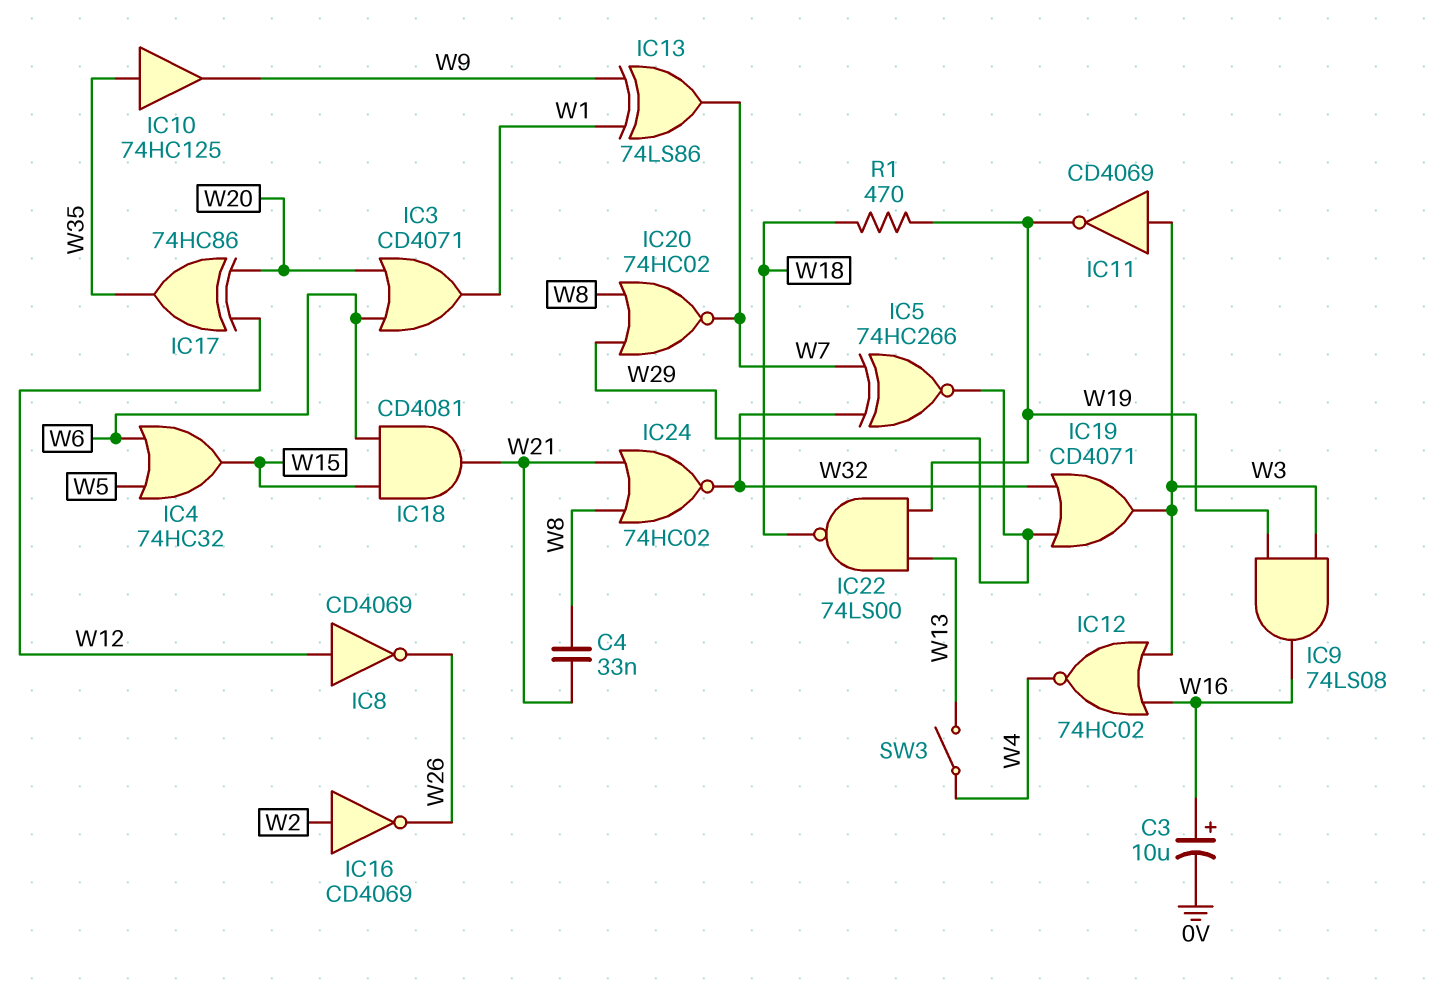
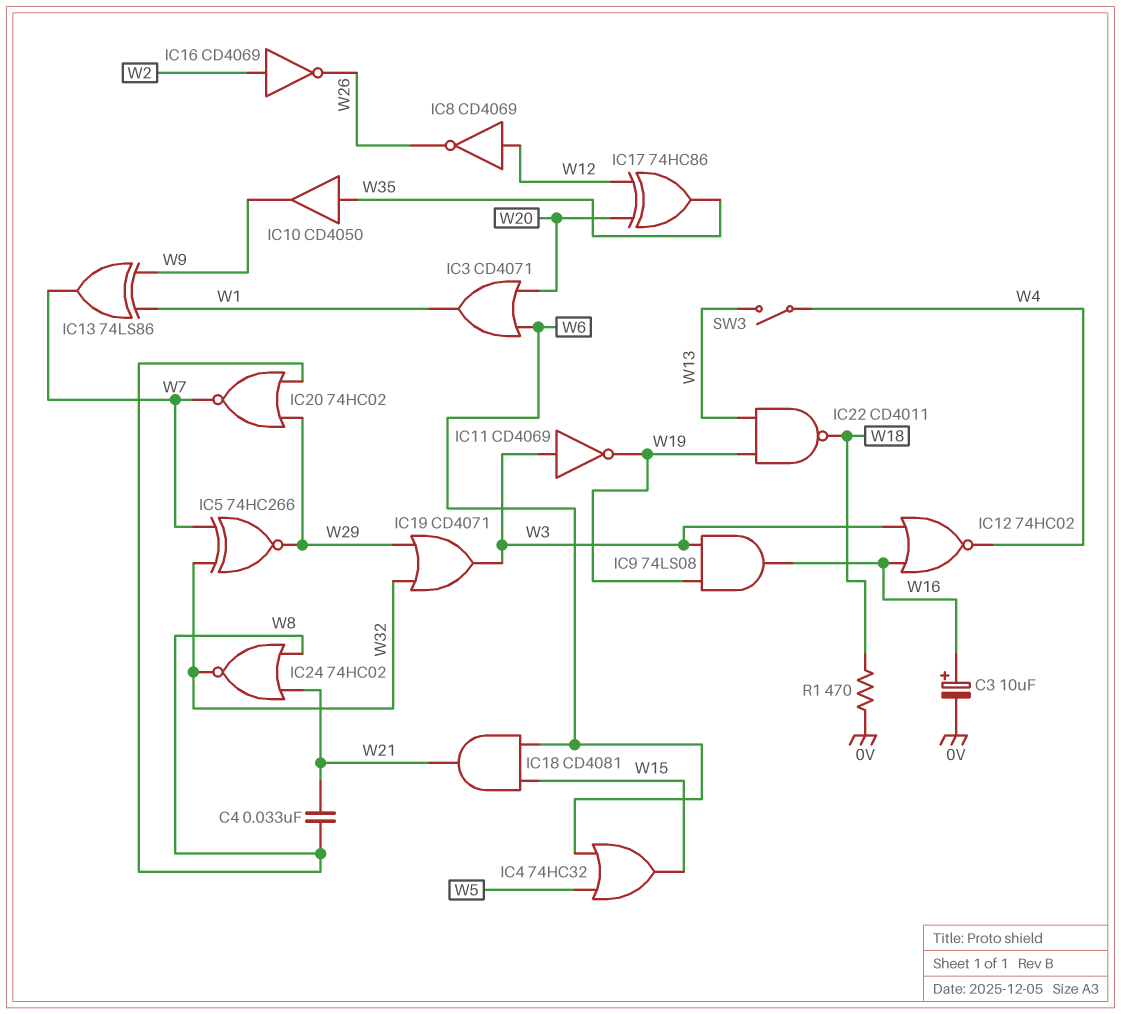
IC10: buffer 74HC125 (in W35, out W9) -> buffer CD4050 (in W35, out W9)
IC22: NAND 74LS00 (in W13, in W19, out W18) -> NAND CD4011 (in W13, in W19, out W18)
R1: 470 (W18, W19) -> 470 (0V, W18)

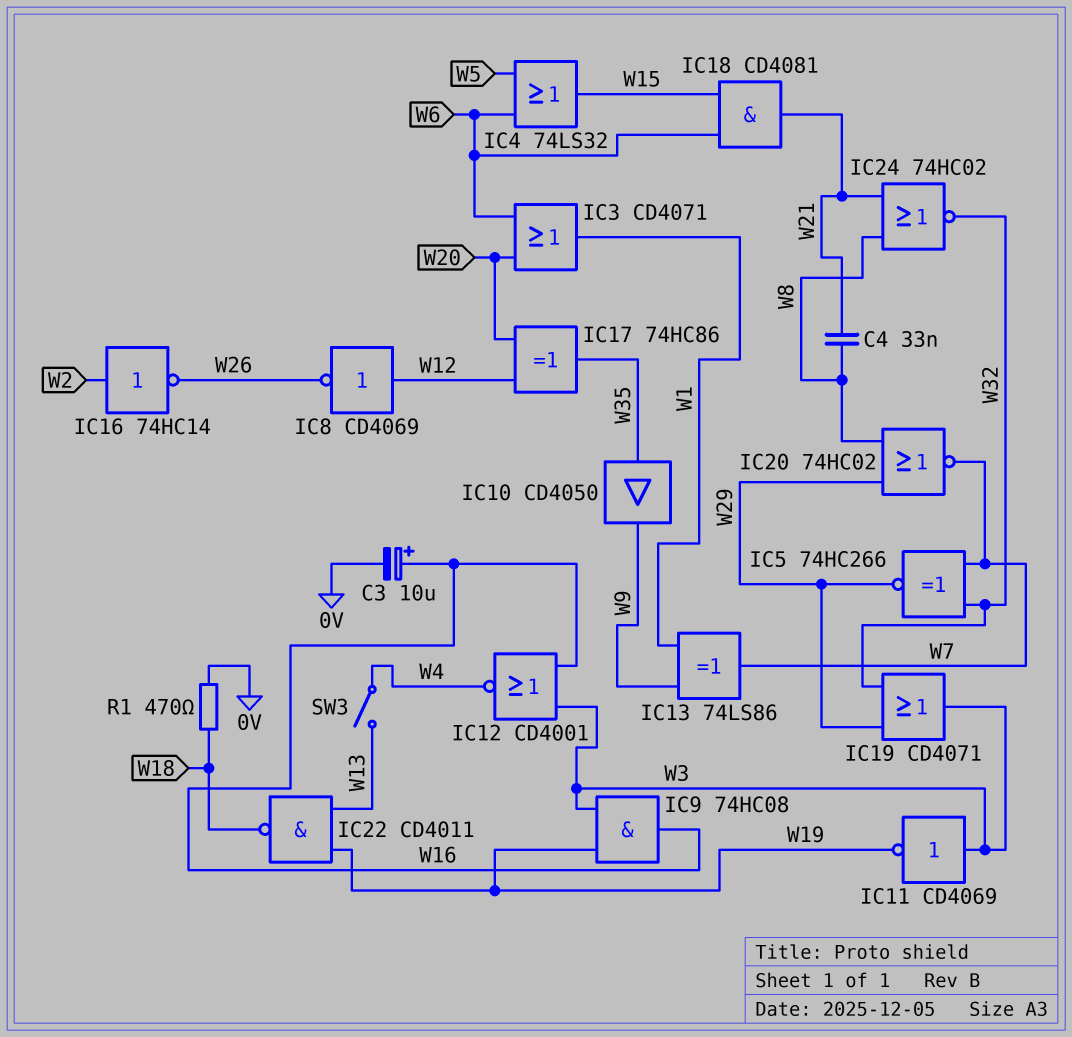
IC4: OR 74HC32 (in W5, in W6, out W15) -> OR 74LS32 (in W5, in W6, out W15)
IC9: AND 74LS08 (in W3, in W19, out W16) -> AND 74HC08 (in W3, in W19, out W16)
IC12: NOR 74HC02 (in W3, in W16, out W4) -> NOR CD4001 (in W3, in W16, out W4)
IC16: NOT CD4069 (in W2, out W26) -> NOT 74HC14 (in W2, out W26)

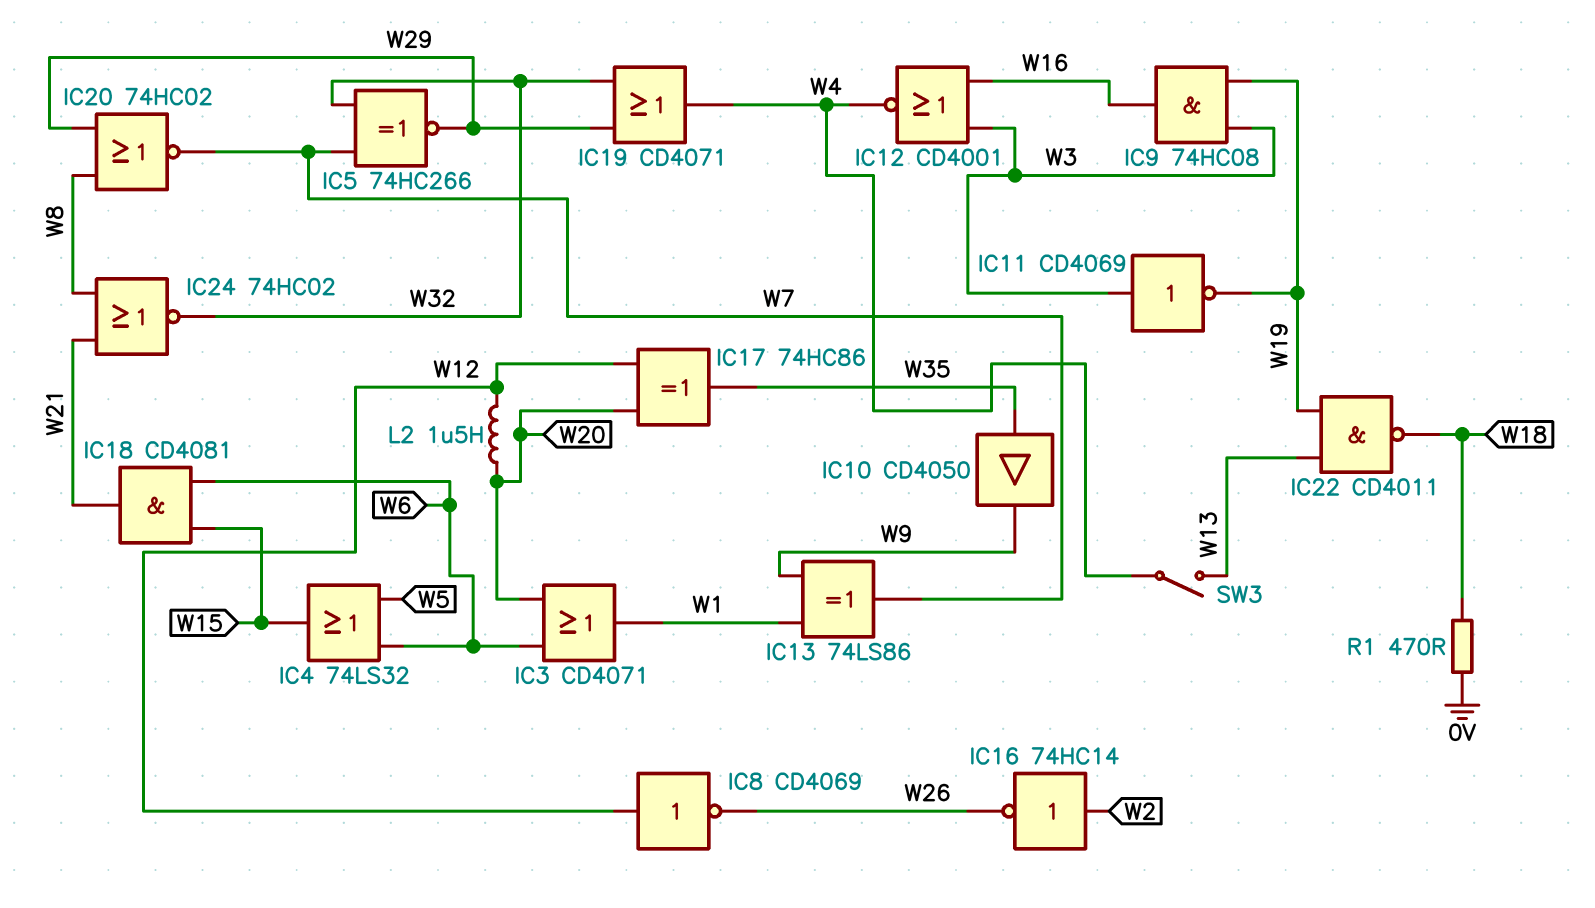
C3: 10uF (plus W16, minus 0V) -> none
C4: 33nF (W8, W21) -> none
IC19: OR CD4071 (in W29, in W32, out W3) -> OR CD4071 (in W29, in W32, out W4)
L2: none -> 1.5uH (W12, W20)

